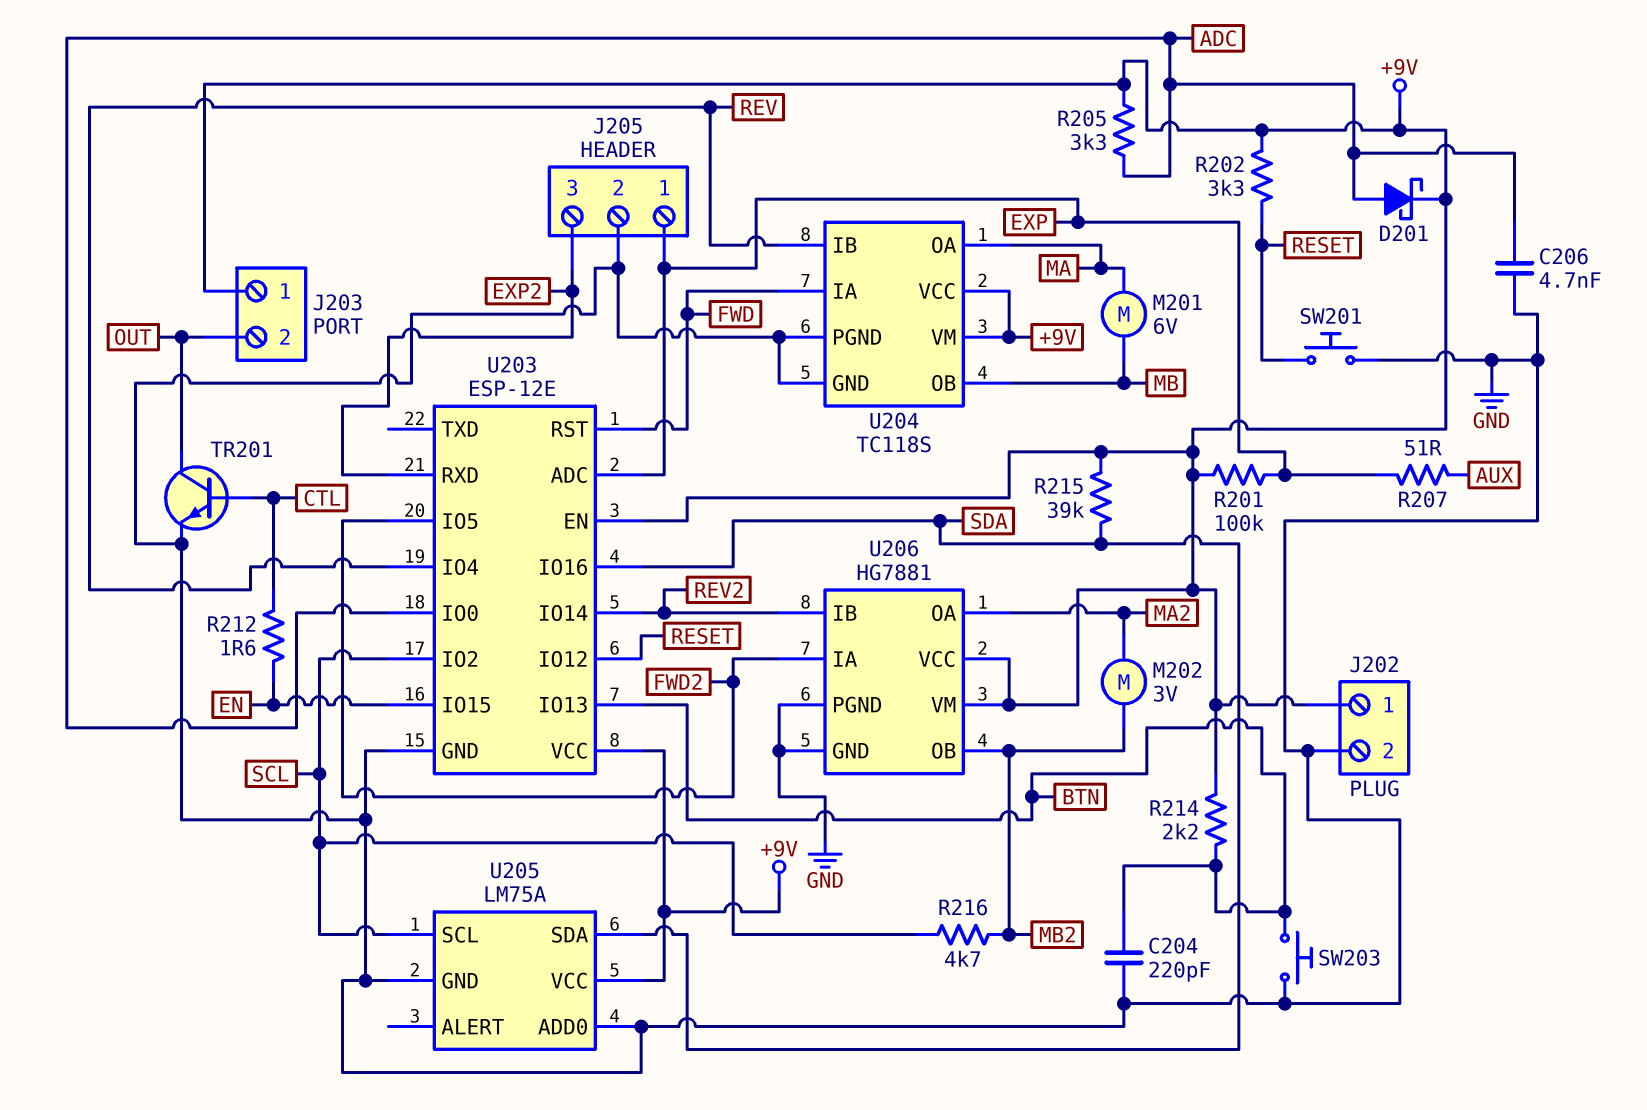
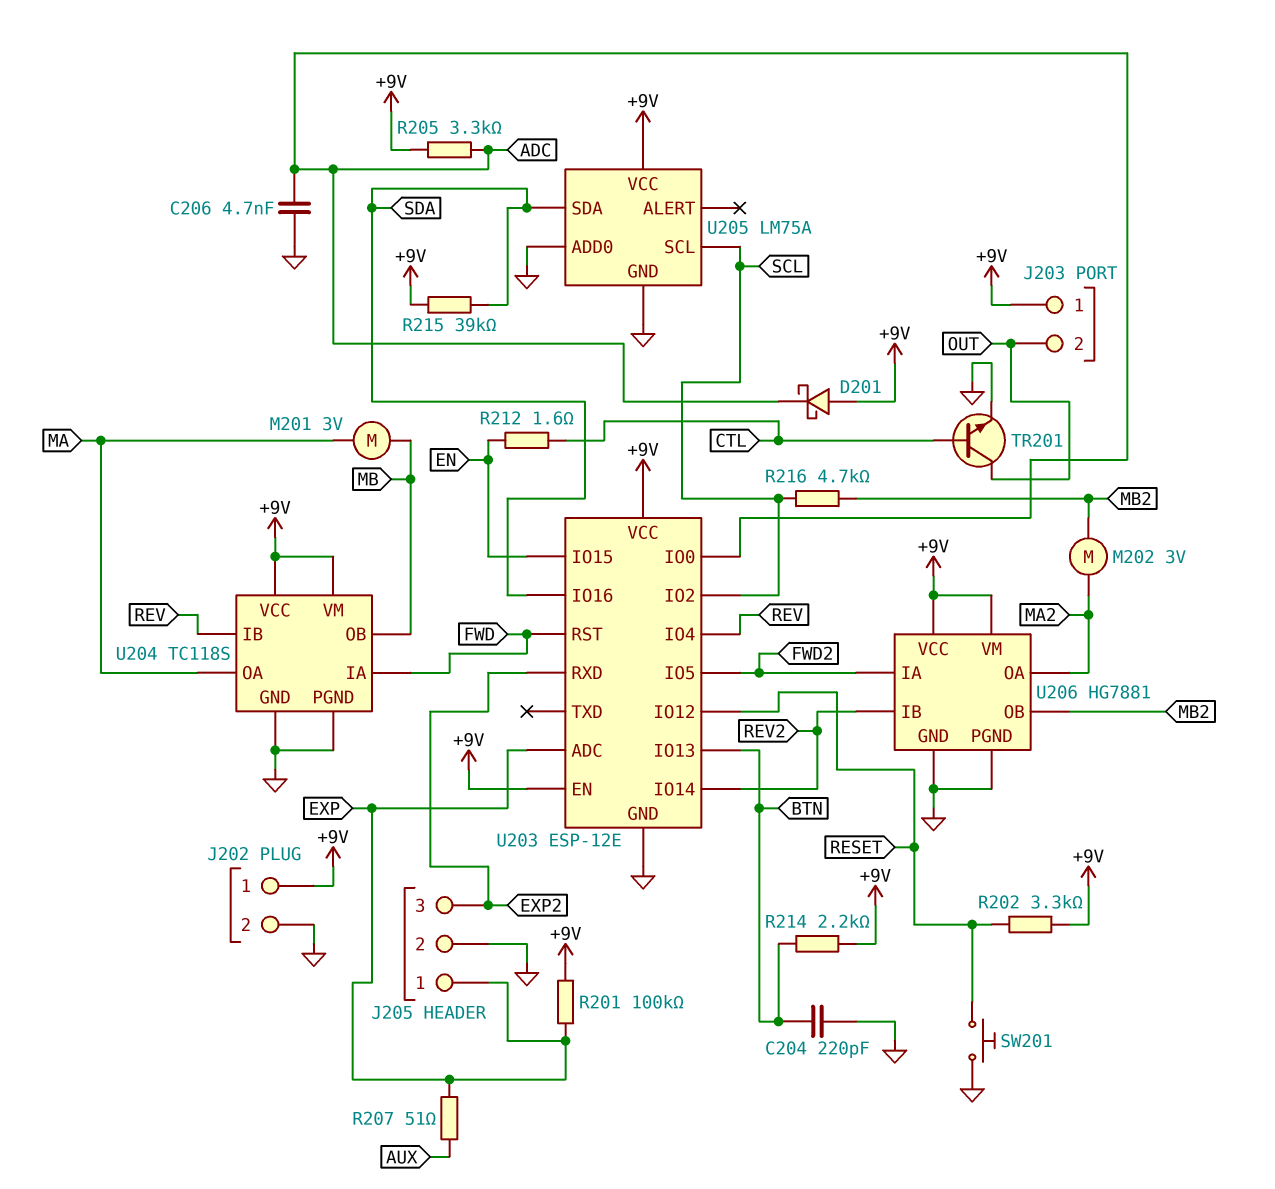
D201: schottky (A ADC, K +9V) -> schottky (A +9V, K ADC)
M201: motor 6V (MA, MB) -> motor 3V (MA, MB)
SW203: button (BTN, GND) -> none

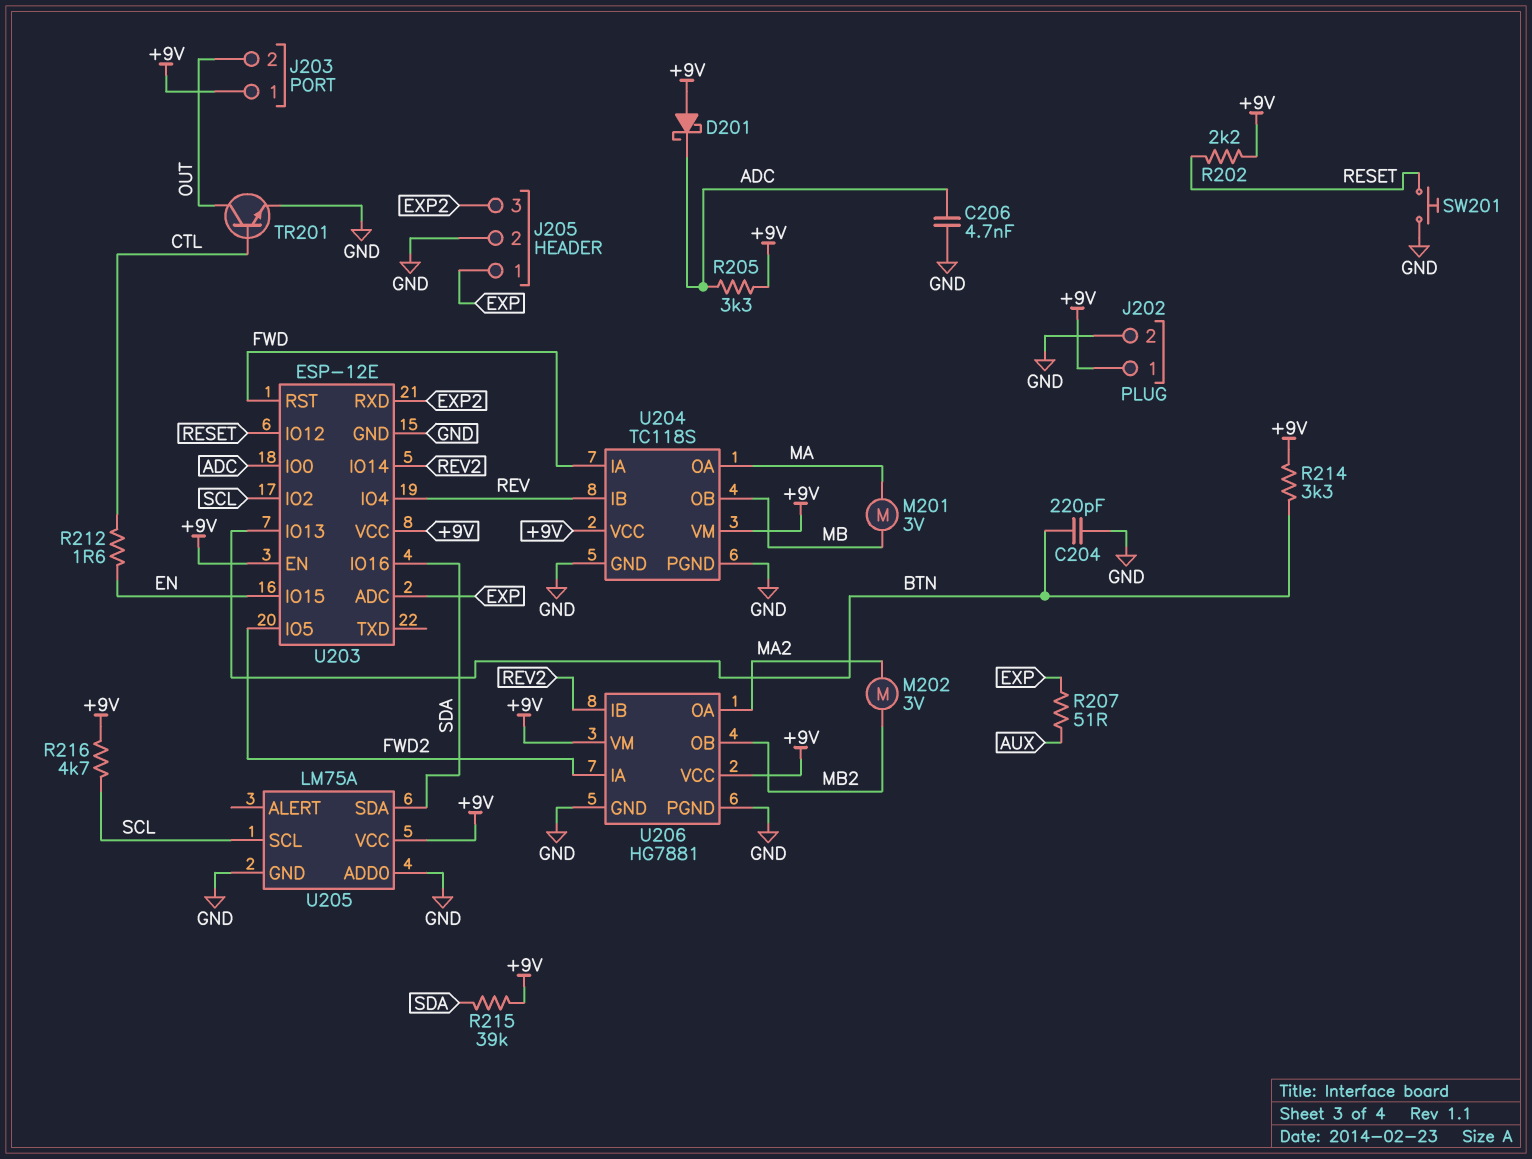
R201: 100k (+9V, EXP) -> none
R202: 3.3k (+9V, RESET) -> 2.2k (+9V, RESET)
R214: 2.2k (+9V, BTN) -> 3.3k (+9V, BTN)
R216: 4.7k (MB2, SCL) -> 4.7k (+9V, SCL)

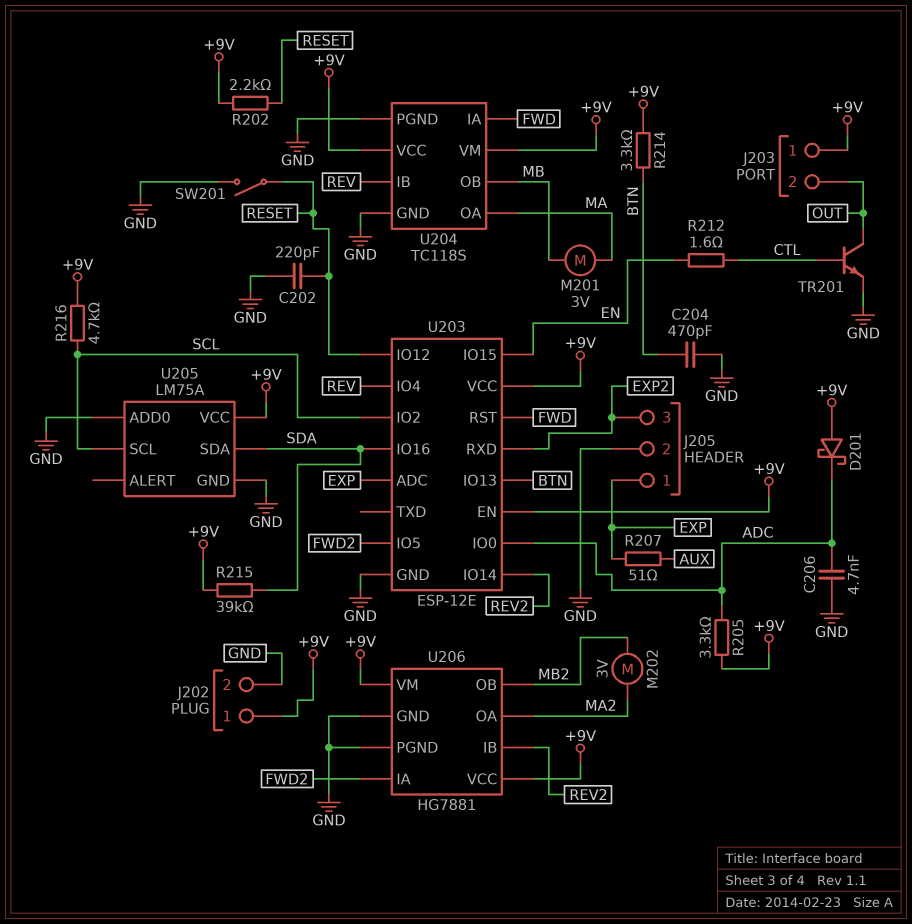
C202: none -> 220pF (GND, RESET)
C204: 220pF (BTN, GND) -> 470pF (BTN, GND)
SW201: button (GND, RESET) -> switch (GND, RESET)

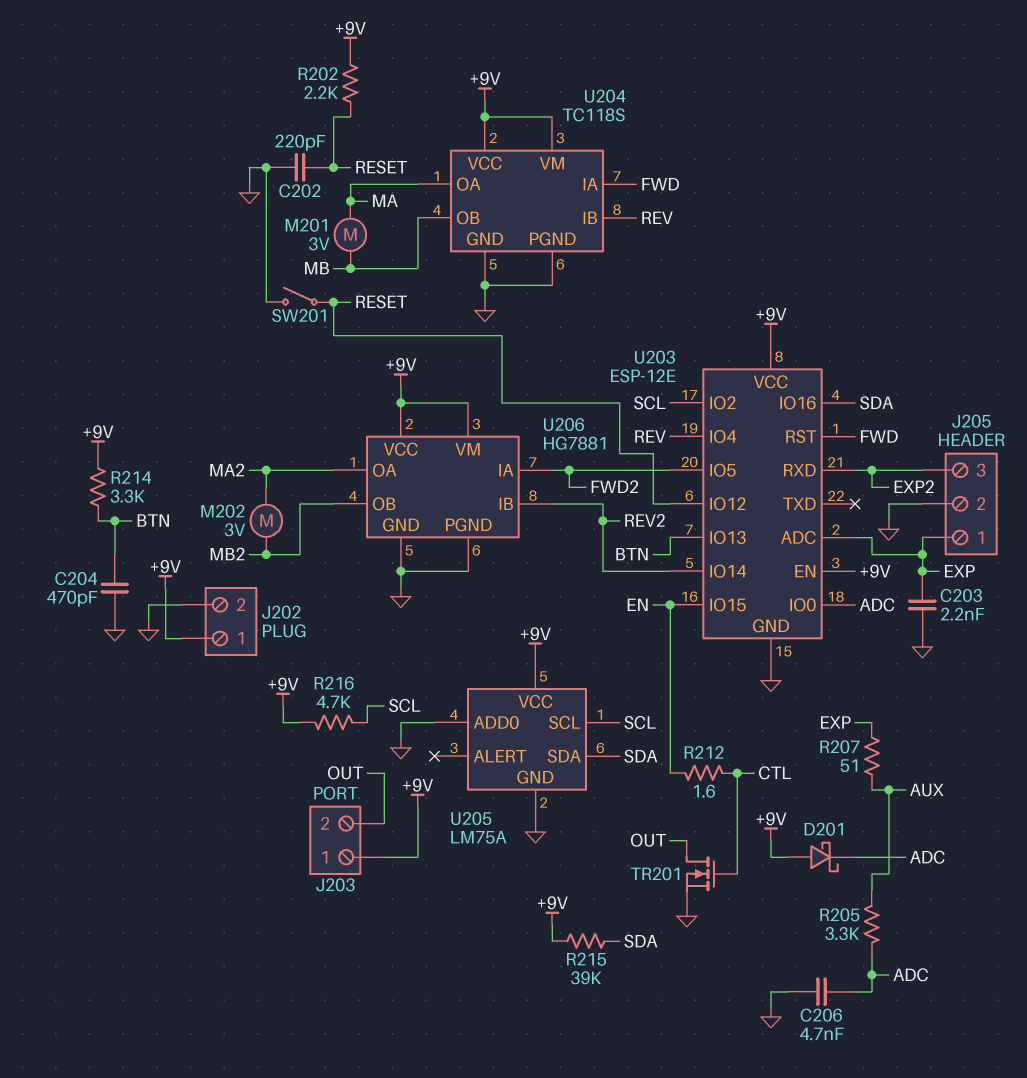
C203: none -> 2.2nF (EXP, GND)
R205: 3.3k (+9V, ADC) -> 3.3k (ADC, AUX)
TR201: NPN (B CTL, C OUT, E GND) -> NMOS (G CTL, D OUT, S GND)

